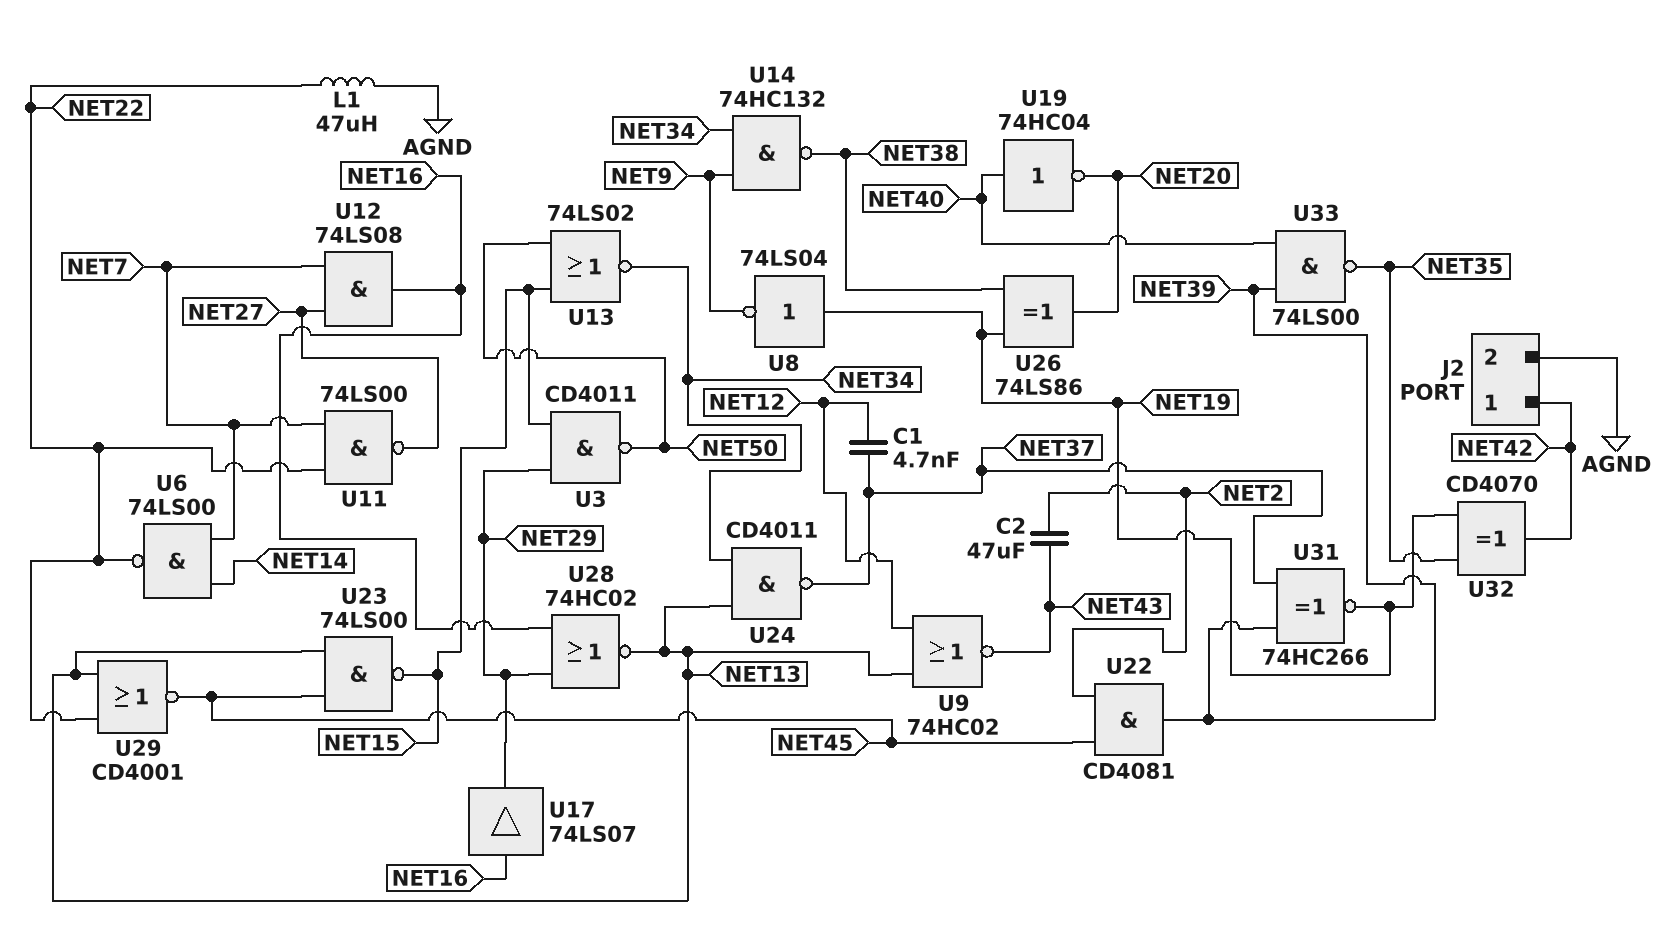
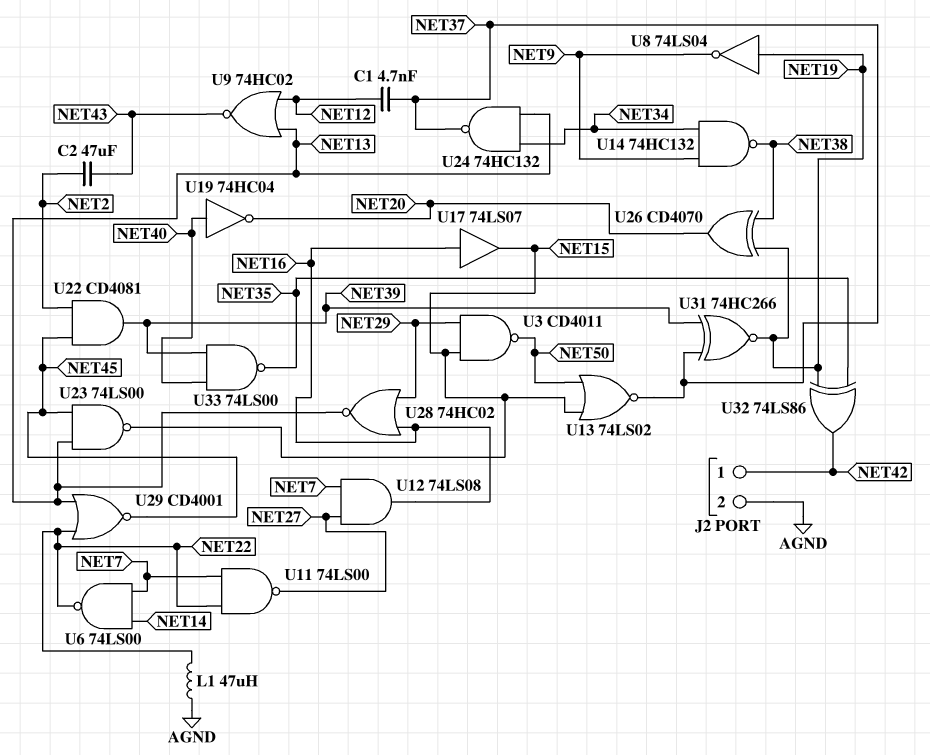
U13: NOR 74LS02 (in NET15, in NET50, out NET34) -> NOR 74LS02 (in NET15, in NET50, out NET37)
U17: buffer 74LS07 (in NET16, out NET29) -> buffer 74LS07 (in NET16, out NET15)
U24: NAND CD4011 (in NET13, in NET34, out NET37) -> NAND 74HC132 (in NET13, in NET34, out NET37)
U26: XOR 74LS86 (in NET19, in NET38, out NET20) -> XOR CD4070 (in NET19, in NET38, out NET20)
U32: XOR CD4070 (in NET19, in NET35, out NET42) -> XOR 74LS86 (in NET19, in NET35, out NET42)

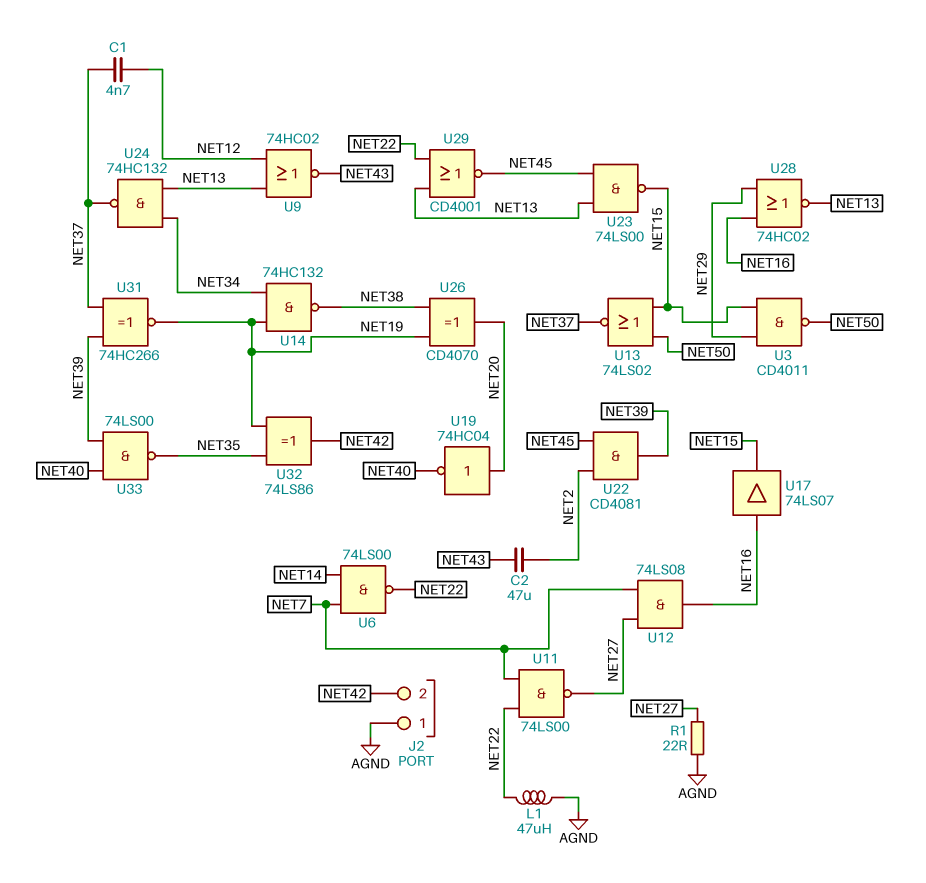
J2 pin 1: NET42 -> AGND
J2 pin 2: AGND -> NET42
R1: none -> 22 (AGND, NET27)
U8: NOT 74LS04 (in NET19, out NET9) -> none
U14: NAND 74HC132 (in NET9, in NET34, out NET38) -> NAND 74HC132 (in NET19, in NET34, out NET38)
U19: NOT 74HC04 (in NET40, out NET20) -> NOT 74HC04 (in NET20, out NET40)

